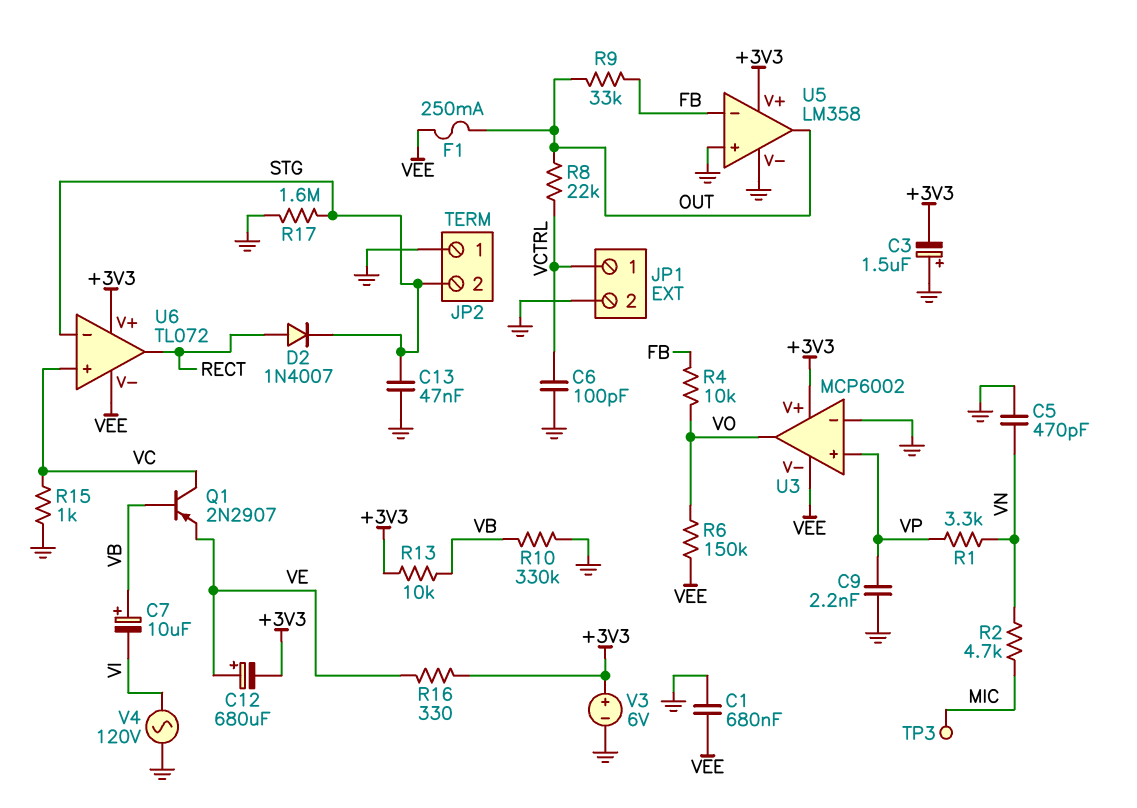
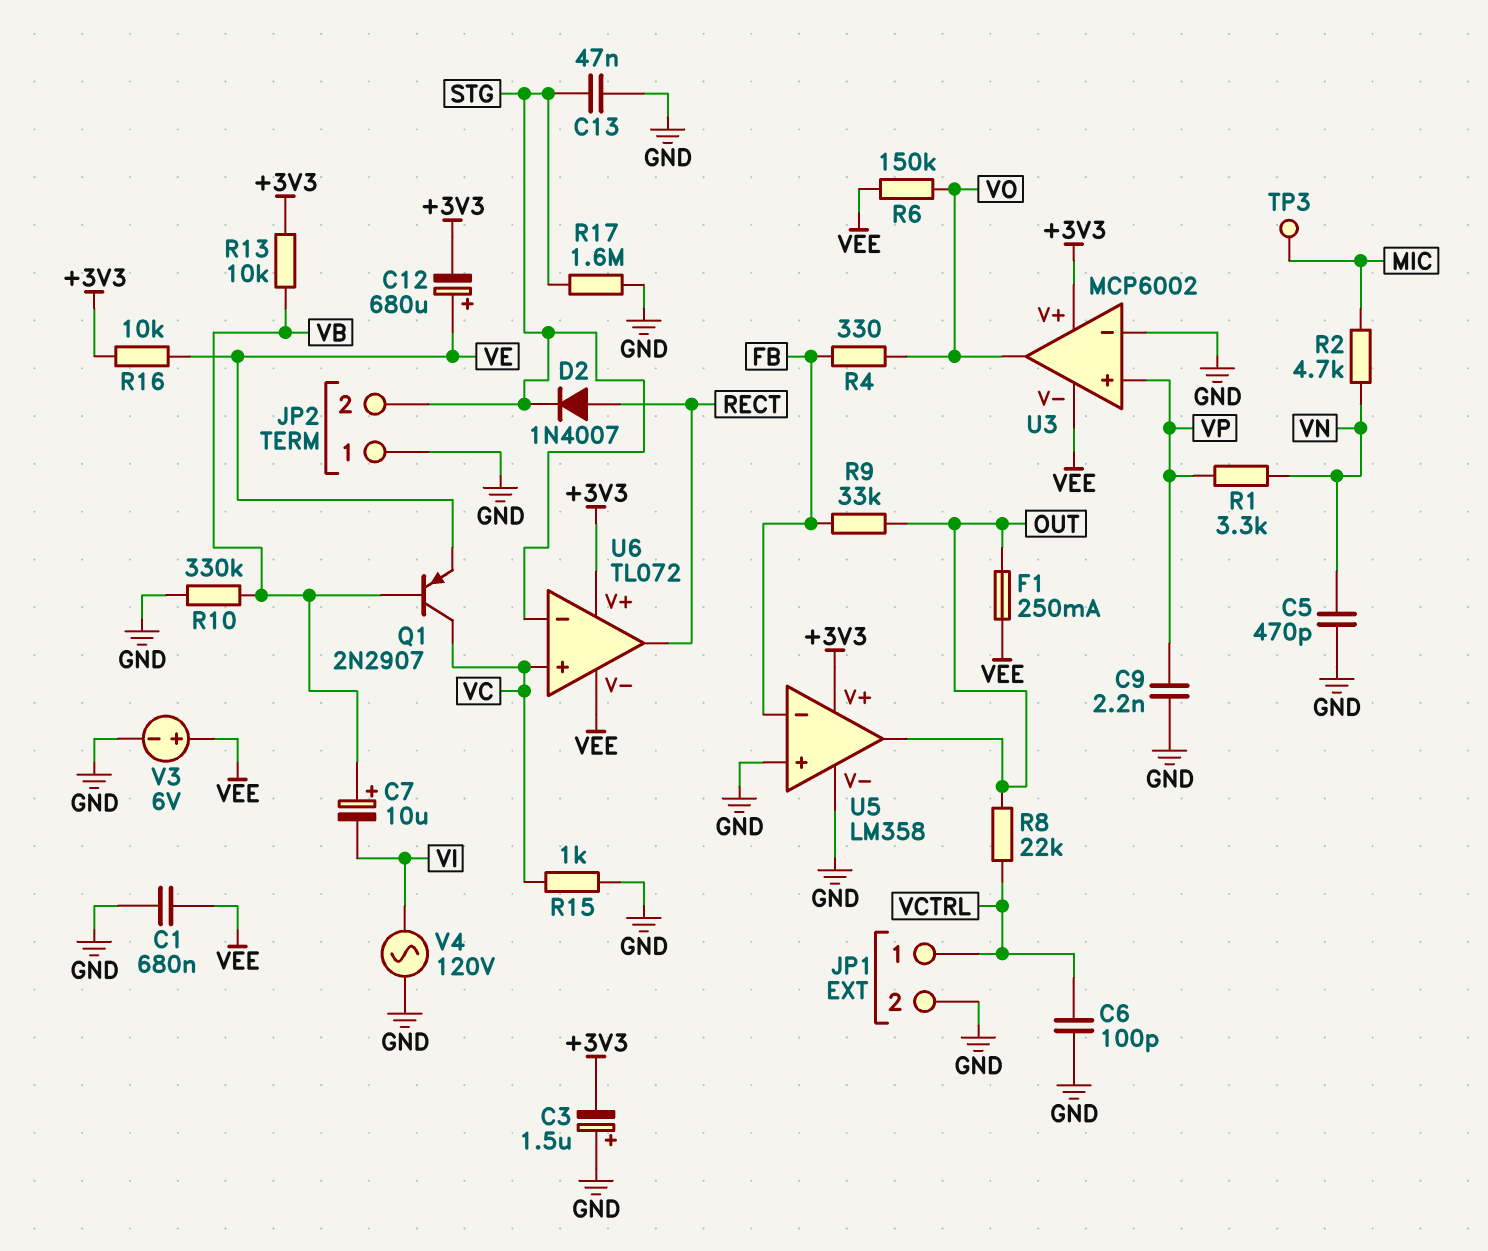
R4: 10k (FB, VO) -> 330 (FB, VO)
R16: 330 (+3V3, VE) -> 10k (+3V3, VE)
V3: 6V (plus +3V3, minus GND) -> 6V (plus VEE, minus GND)

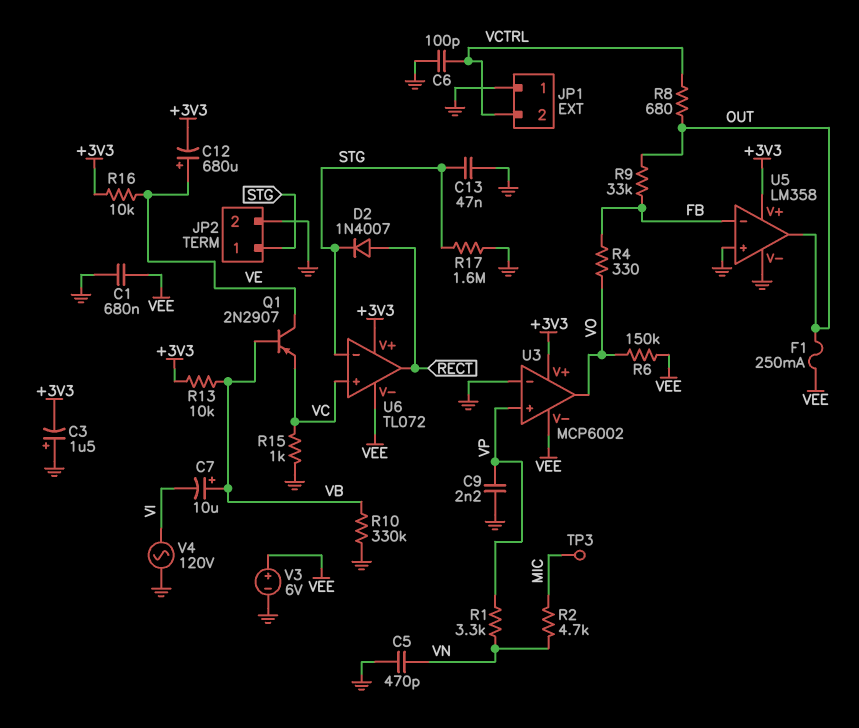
JP1 pin 1: VCTRL -> GND
JP1 pin 2: GND -> VCTRL
JP2 pin 1: GND -> STG
JP2 pin 2: STG -> GND
Q1: PNP 2N2907 (B VB, C VC, E VE) -> PNP 2N2907 (B VB, C VE, E VC)
R8: 22k (OUT, VCTRL) -> 680 (OUT, VCTRL)

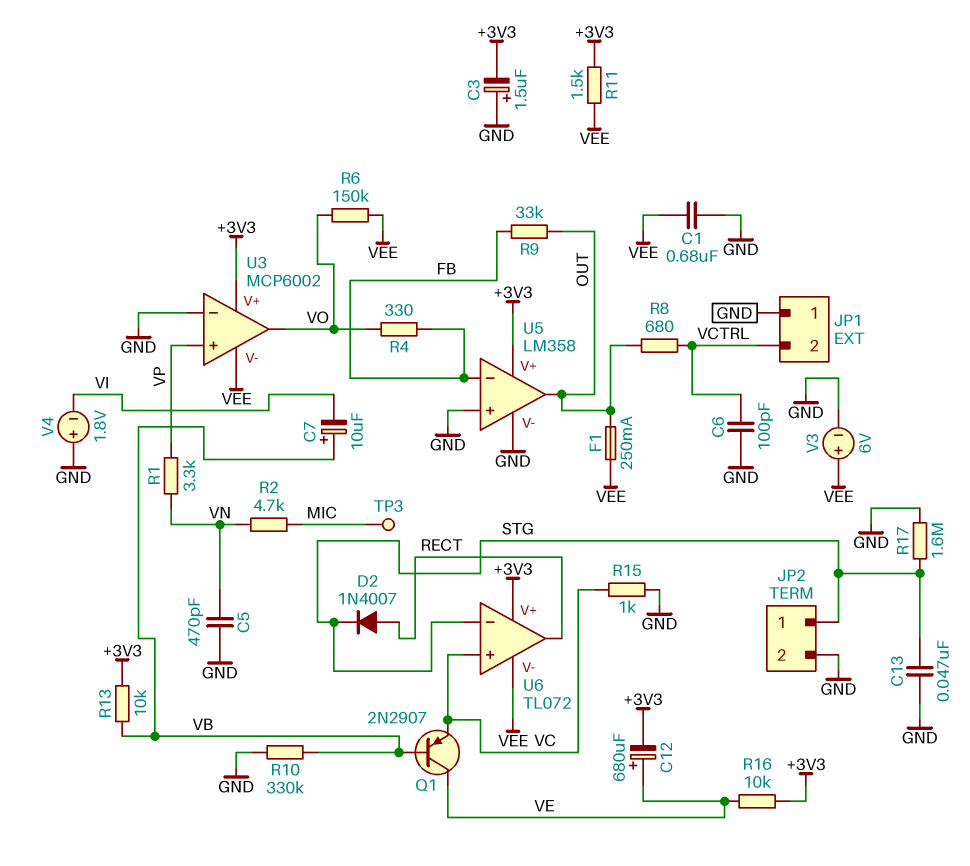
C9: 2.2nF (GND, VP) -> none
R11: none -> 1.5k (+3V3, VEE)
V4: AC 120V (GND, VI) -> 1.8V (plus GND, minus VI)

